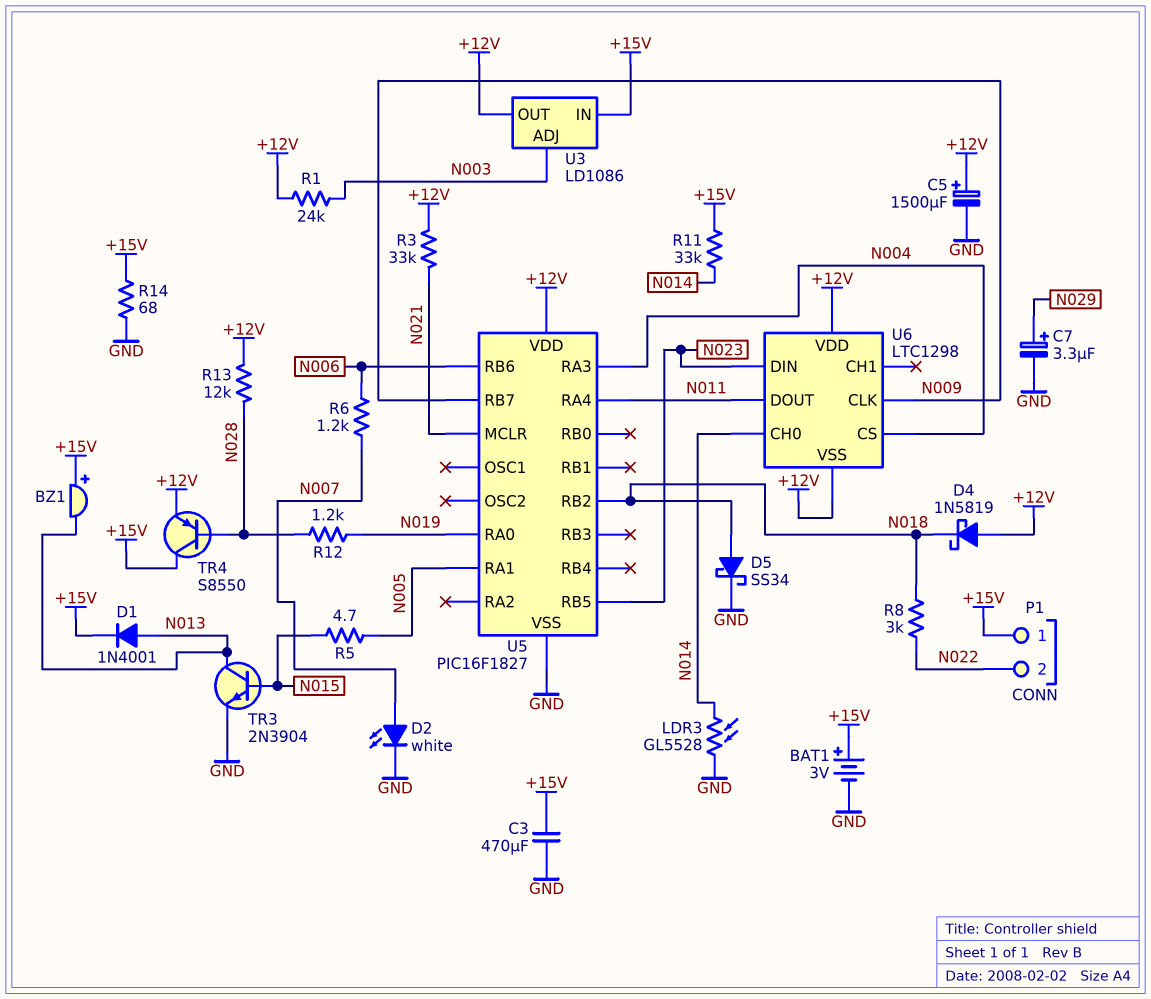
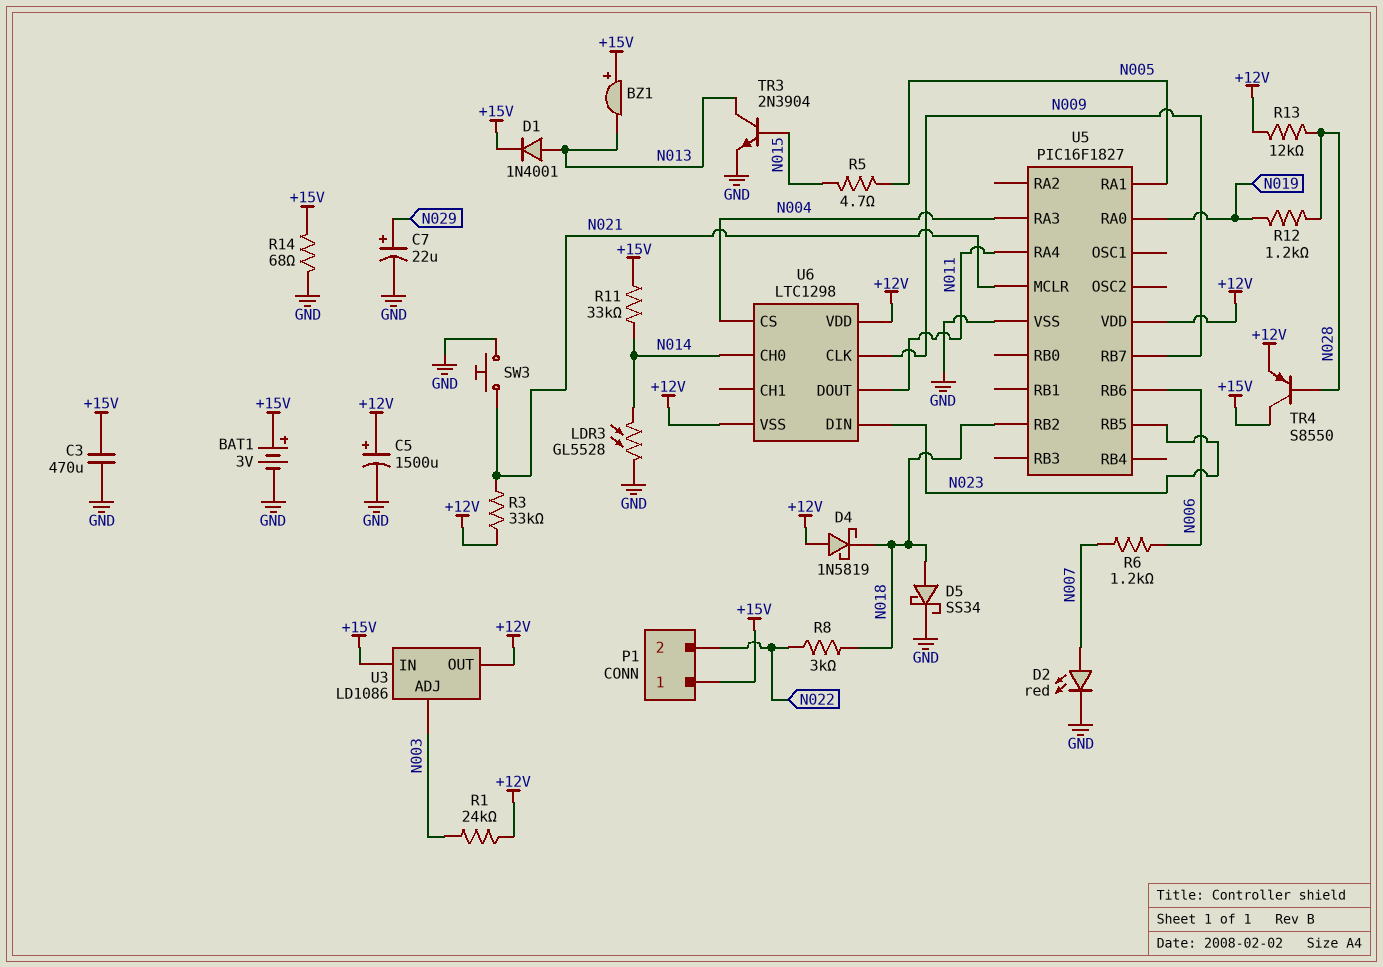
C7: 3.3uF (plus N029, minus GND) -> 22uF (plus N029, minus GND)
D2: LED white (A N007, K GND) -> LED red (A N007, K GND)
SW3: none -> button (GND, N021)

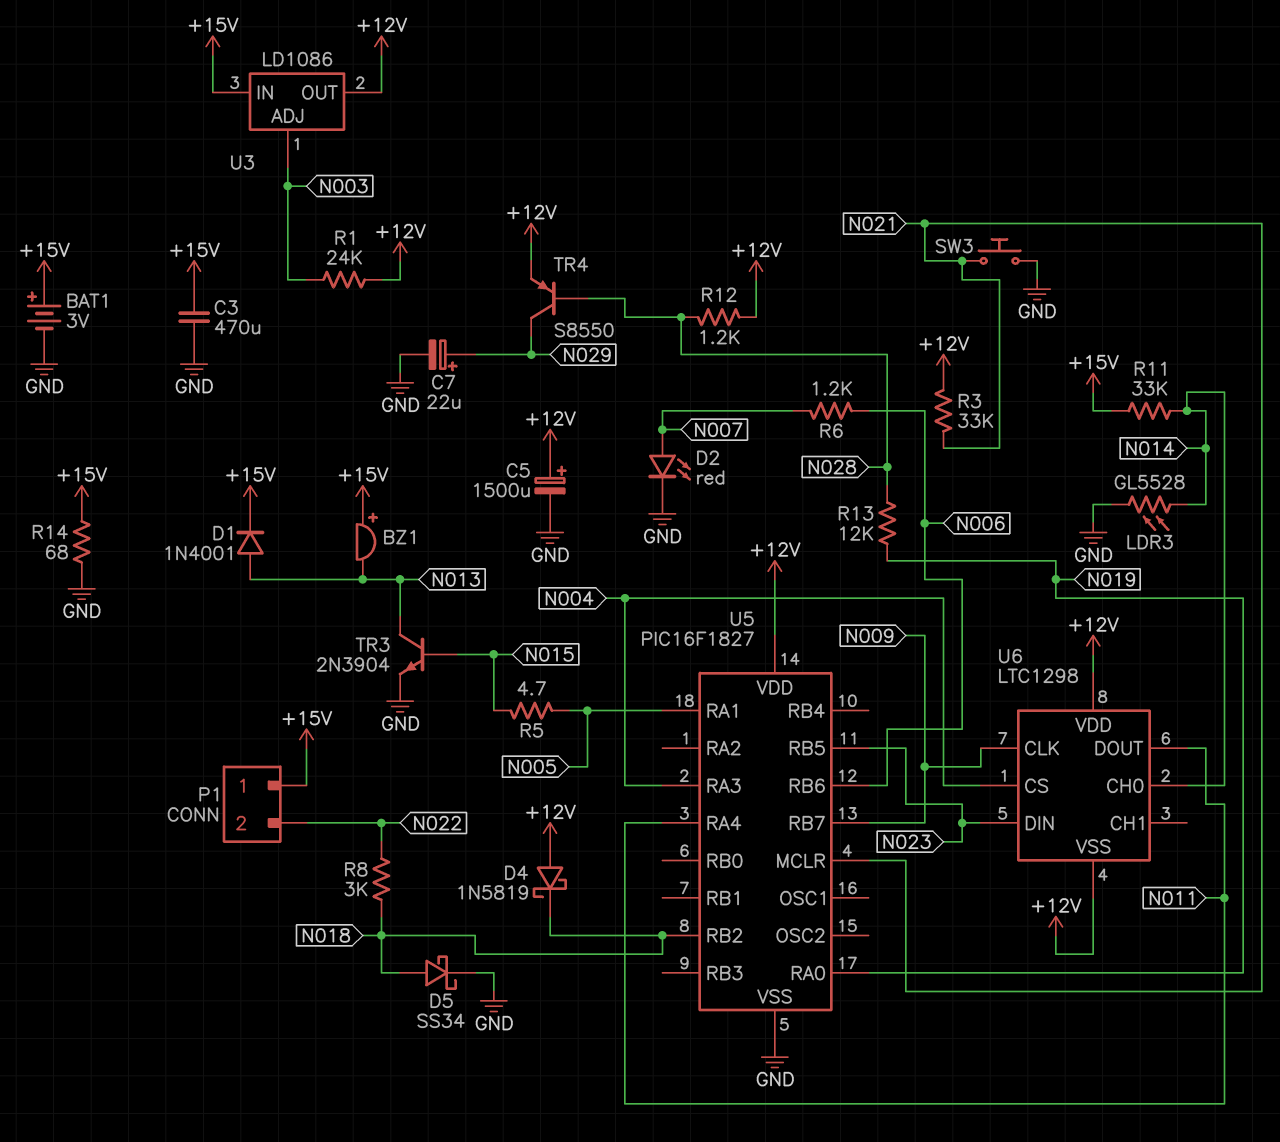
R12: 1.2k (N019, N028) -> 1.2k (+12V, N028)
R13: 12k (+12V, N028) -> 12k (N019, N028)
TR4: PNP S8550 (B N028, C +15V, E +12V) -> PNP S8550 (B N028, C N029, E +12V)

